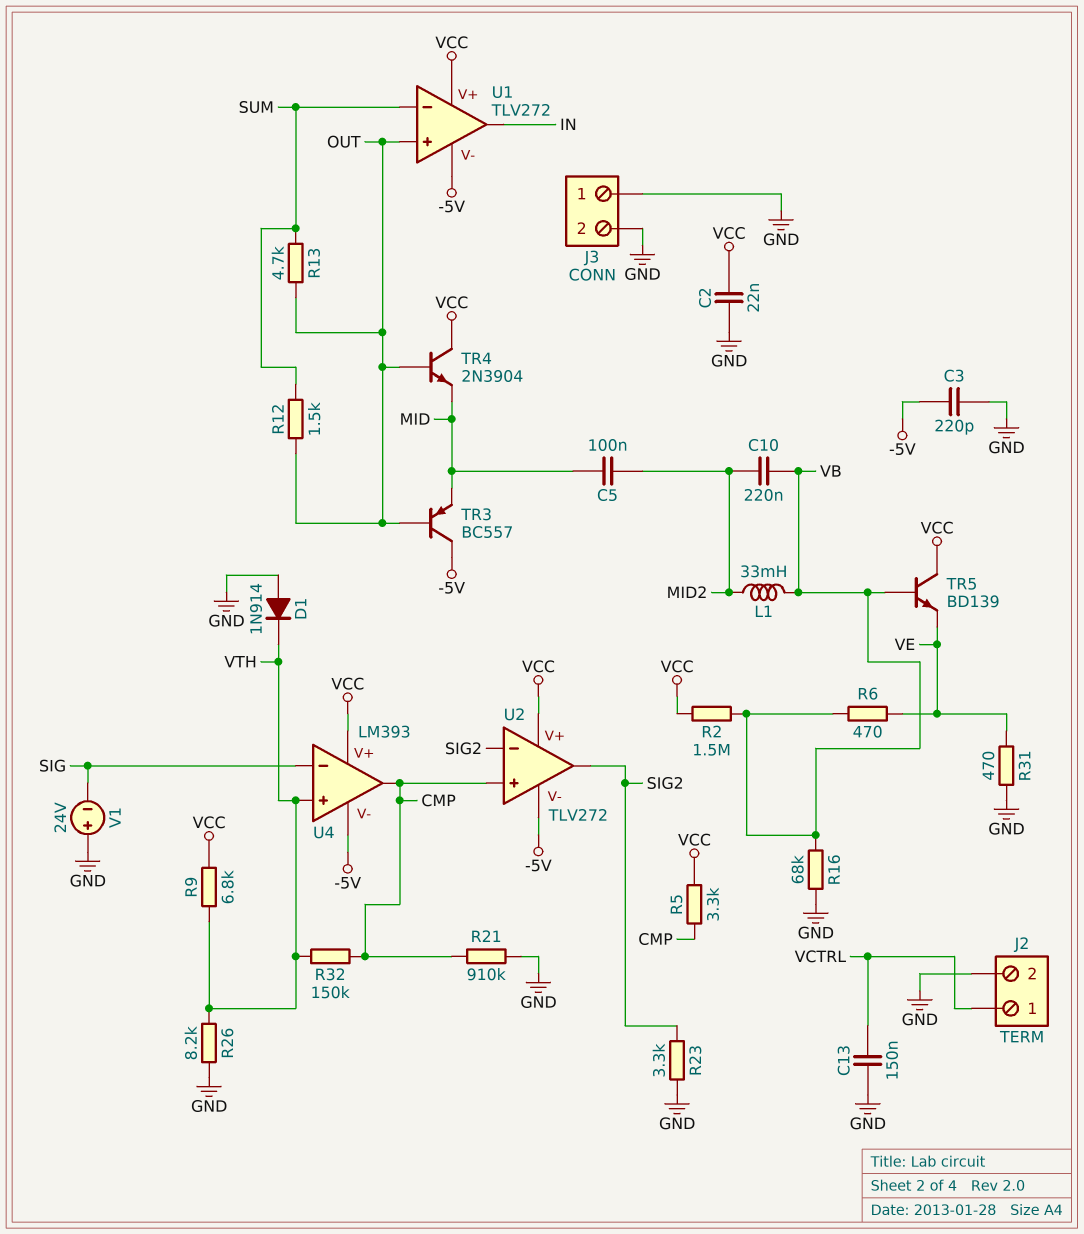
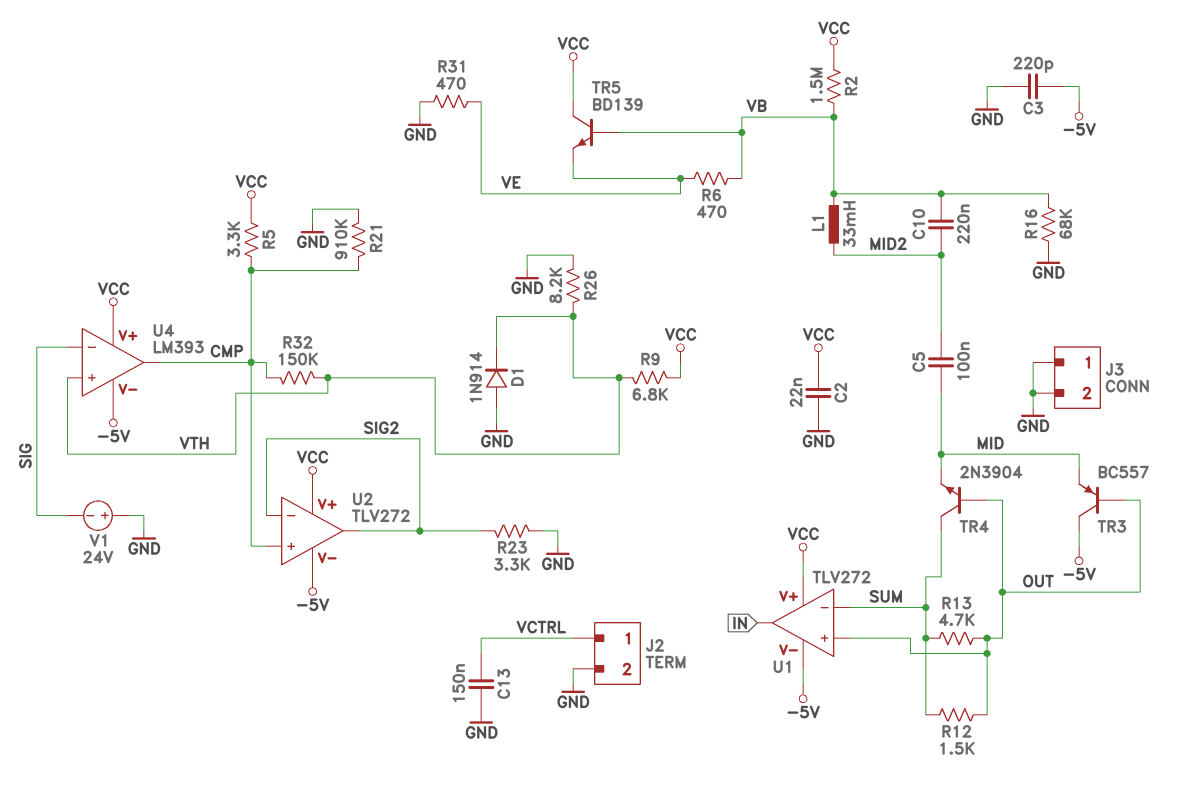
TR4: NPN 2N3904 (B OUT, C VCC, E MID) -> NPN 2N3904 (B OUT, C SUM, E MID)

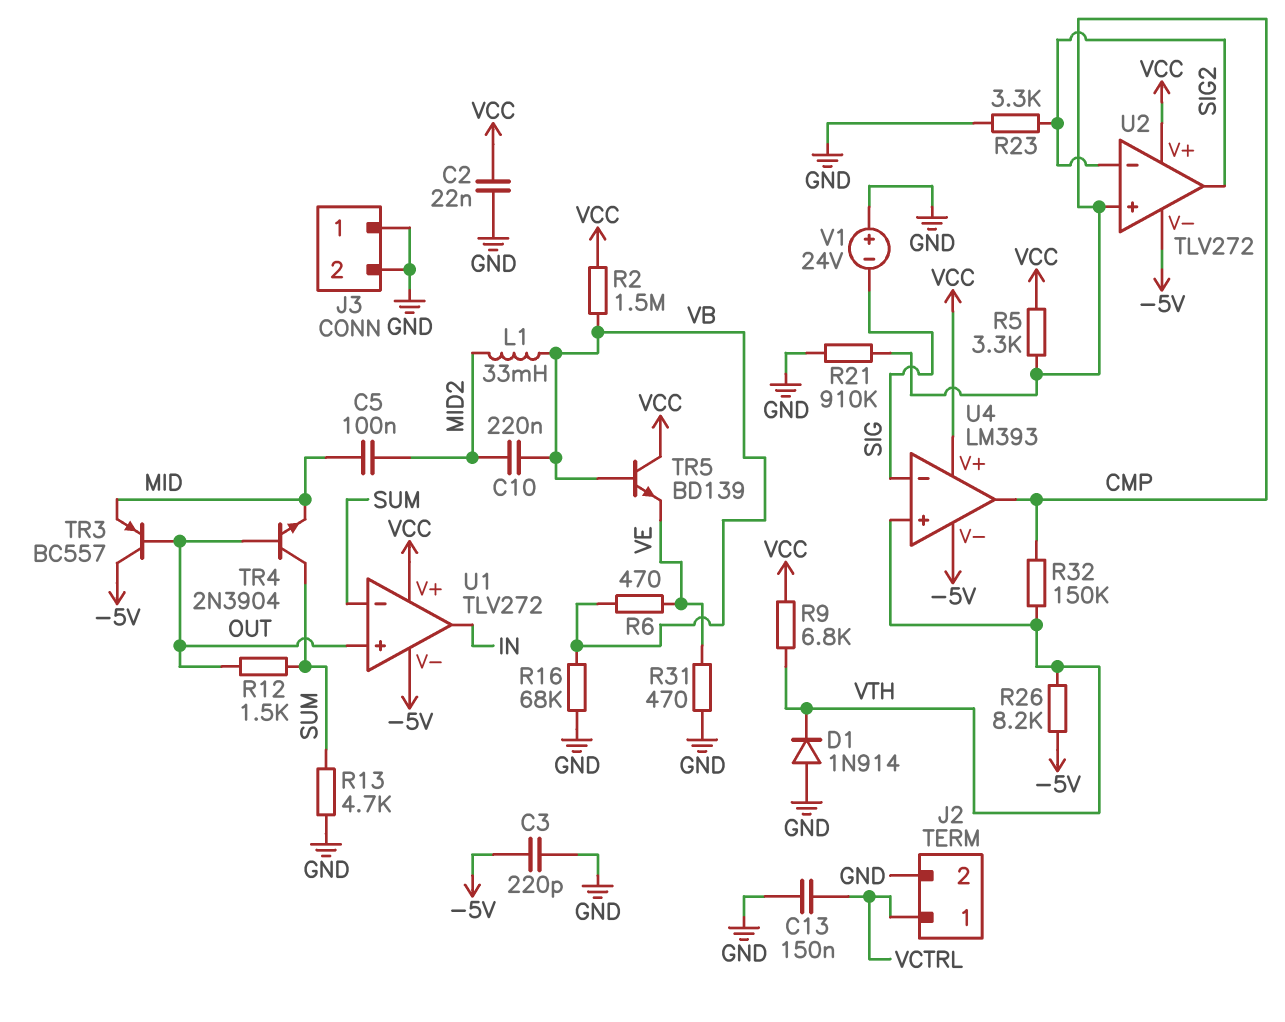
R13: 4.7k (OUT, SUM) -> 4.7k (GND, SUM)
R26: 8.2k (GND, VTH) -> 8.2k (-5V, VTH)

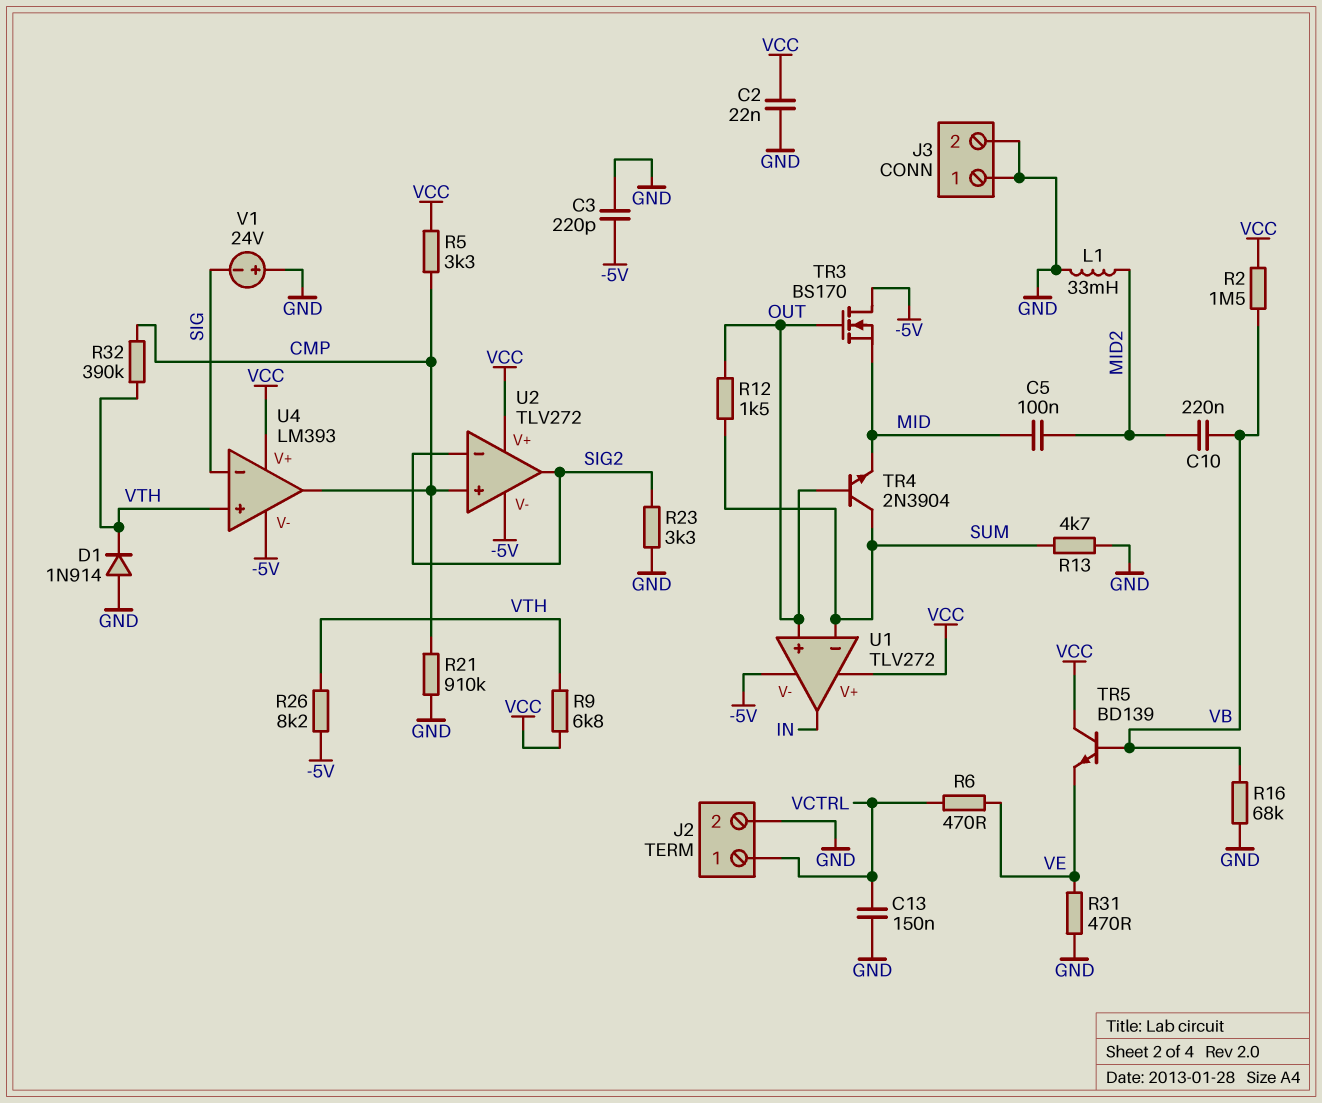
L1: 33mH (MID2, VB) -> 33mH (GND, MID2)
R6: 470 (VB, VE) -> 470 (VCTRL, VE)
R32: 150k (CMP, VTH) -> 390k (CMP, VTH)
TR3: PNP BC557 (B OUT, C -5V, E MID) -> NMOS BS170 (G OUT, D -5V, S MID)

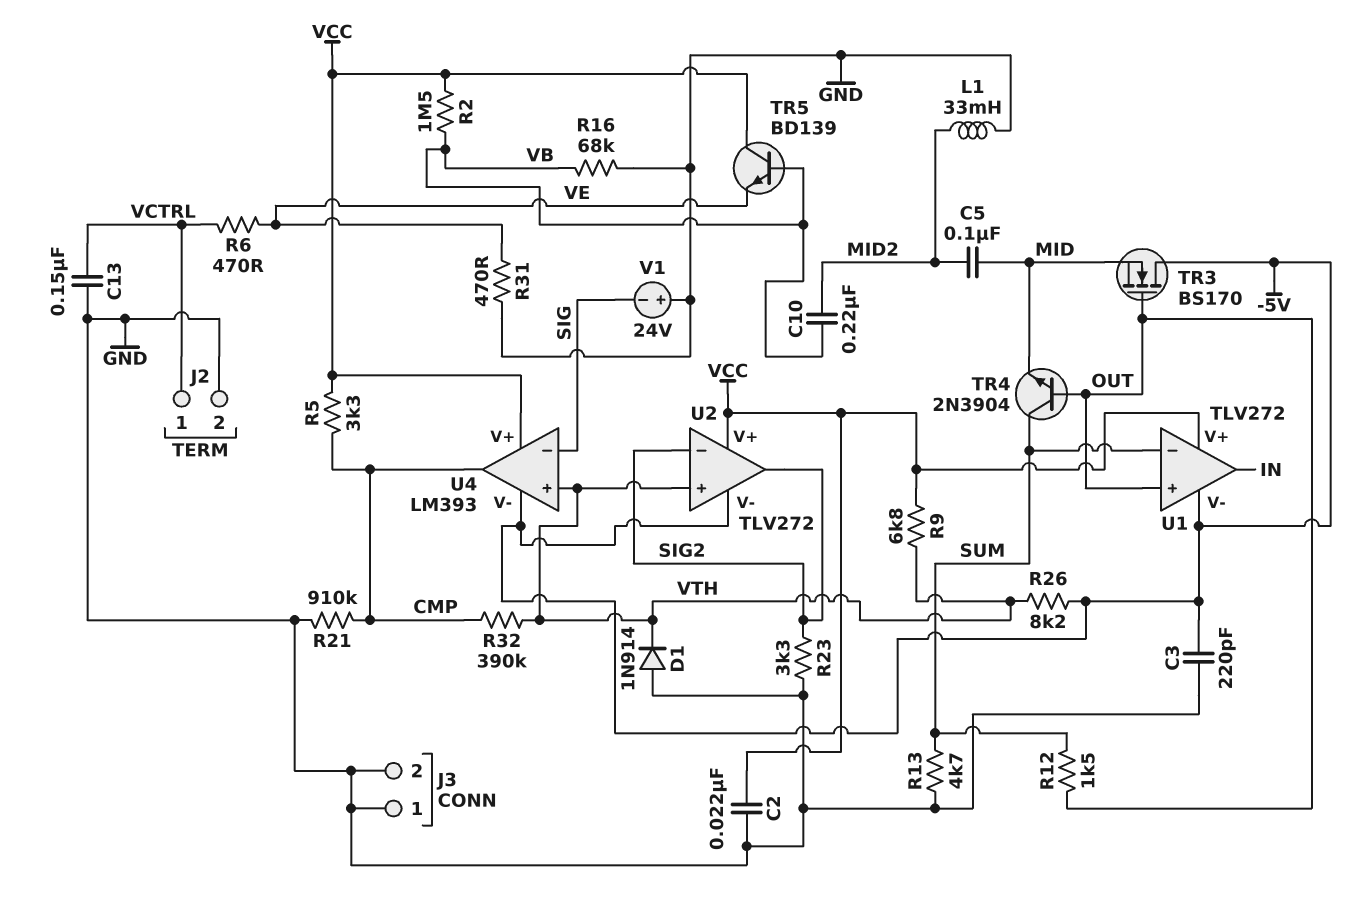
U2 pin in+: CMP -> VTH

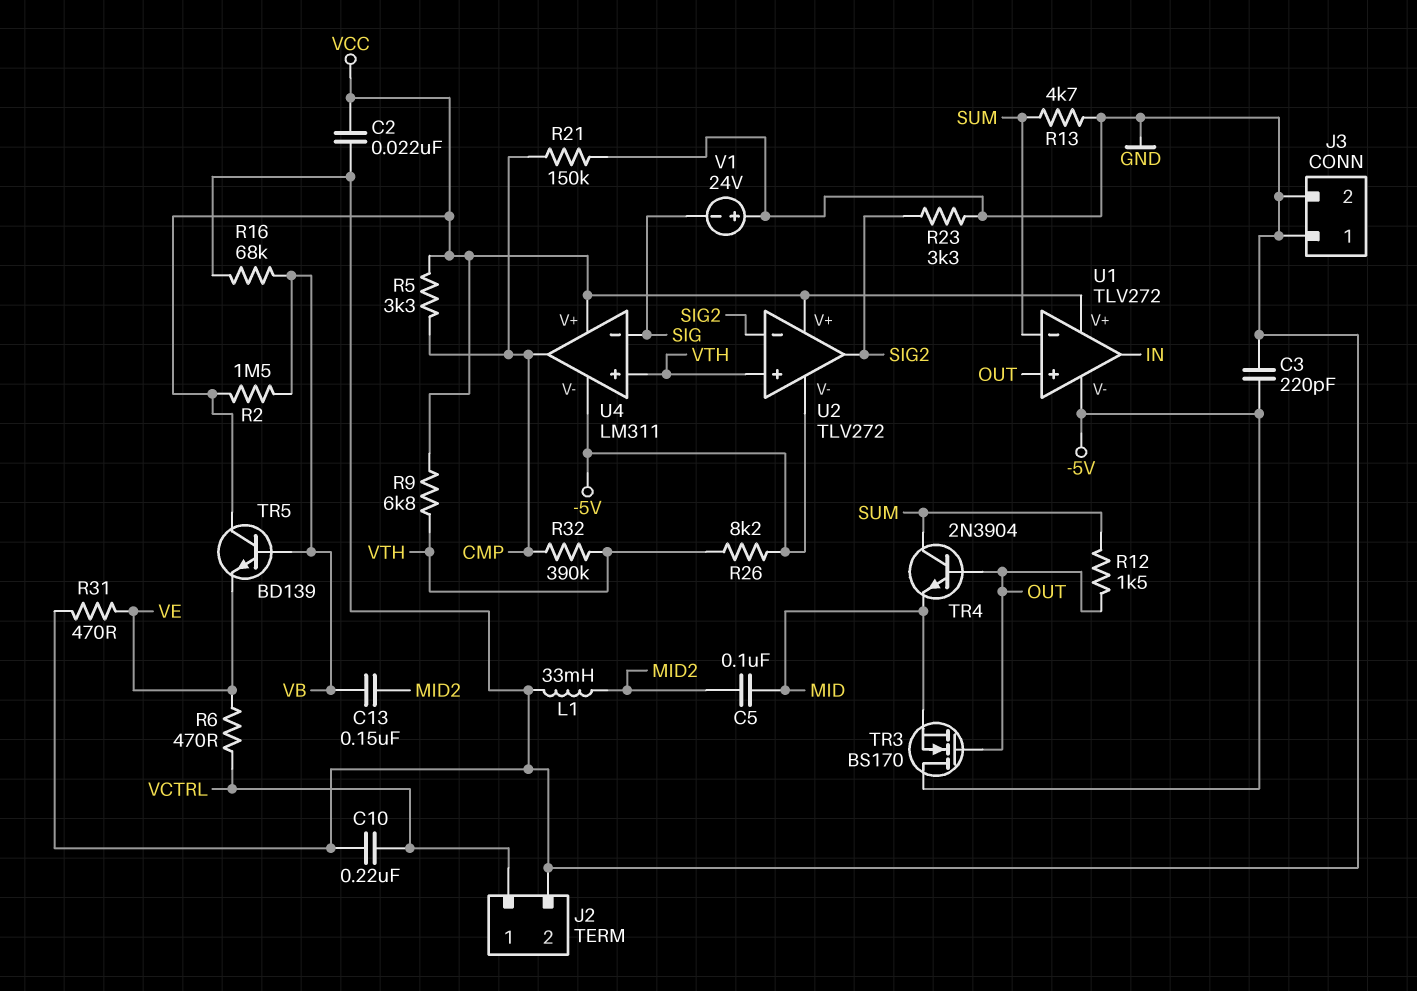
C10: 220nF (MID2, VB) -> 220nF (GND, VCTRL)
C13: 150nF (GND, VCTRL) -> 150nF (MID2, VB)
D1: diode 1N914 (A GND, K VTH) -> none
R21: 910k (CMP, GND) -> 150k (CMP, GND)
U4: LM393 -> LM311

